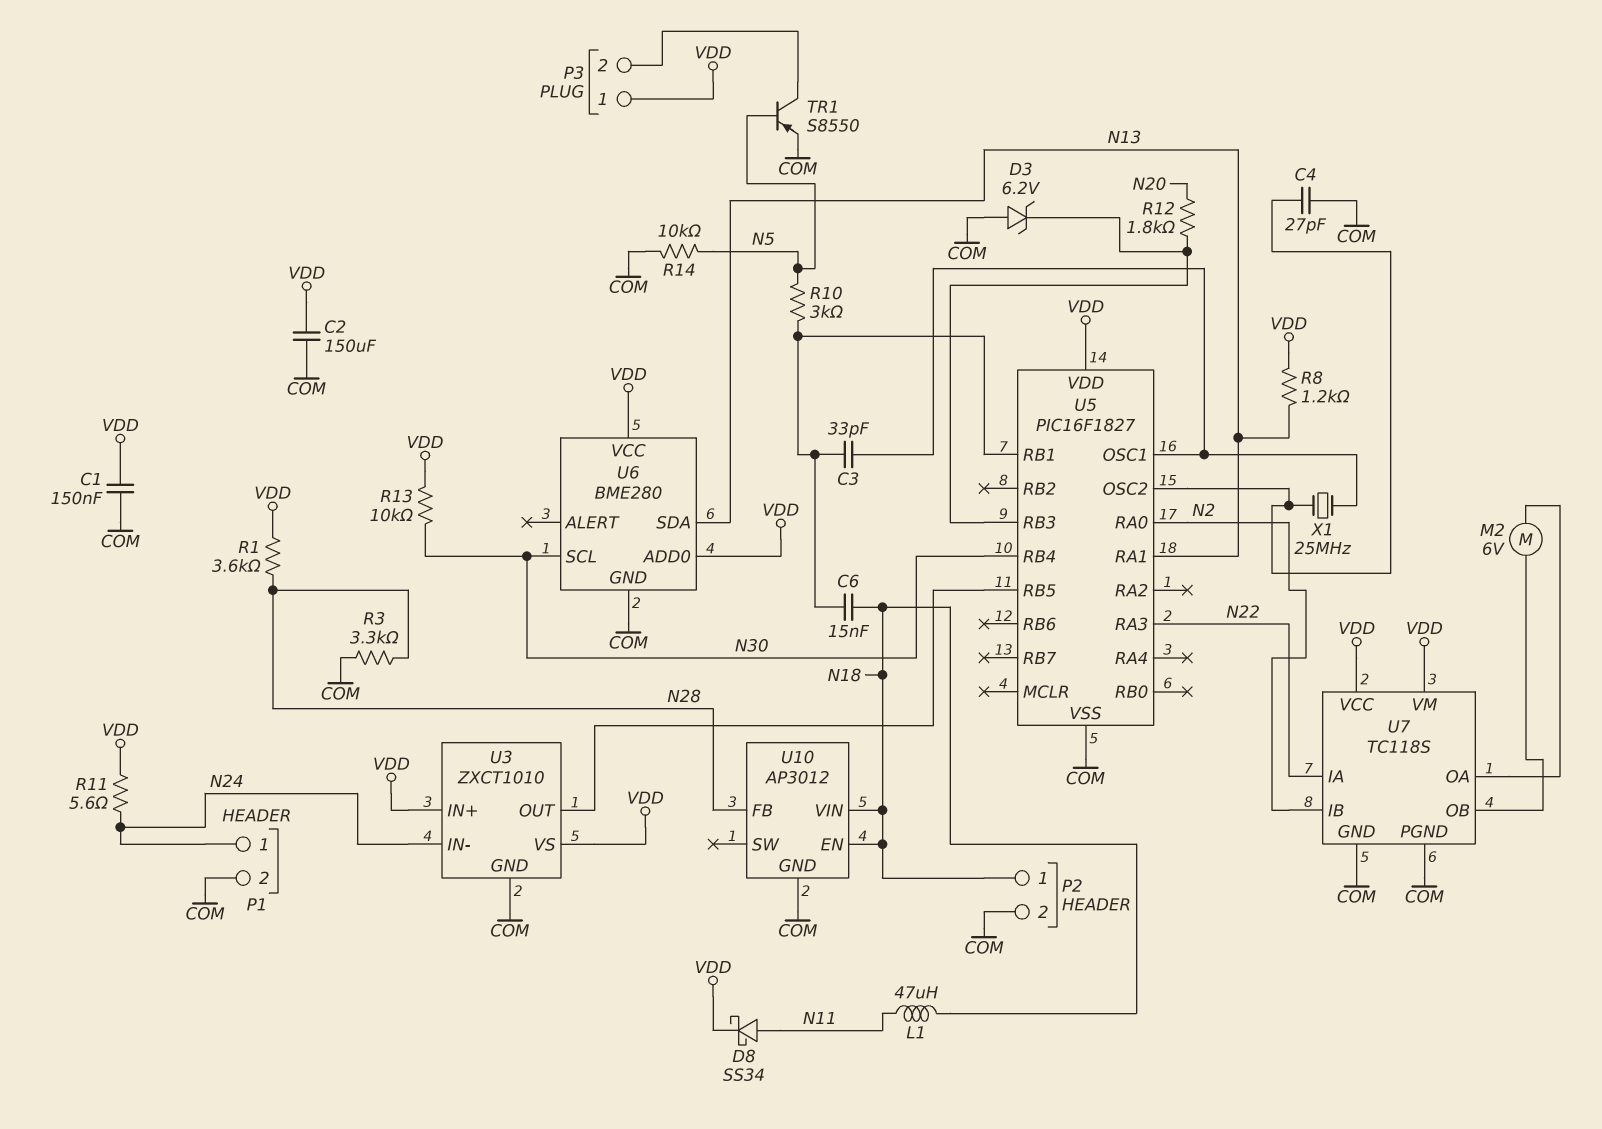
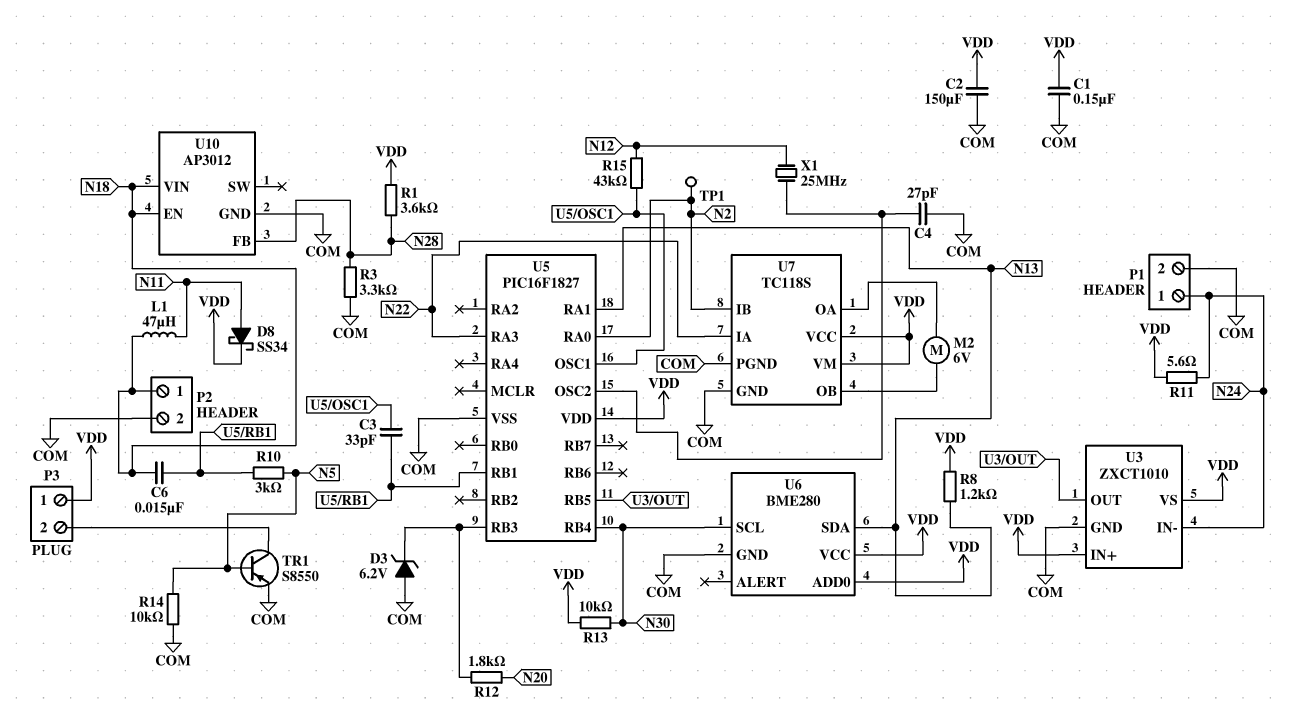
R15: none -> 43k (N12, U5/OSC1)
TP1: none -> test point (N2)
X1: 25MHz (U5/OSC1, U5/OSC2) -> 25MHz (N12, U5/OSC2)

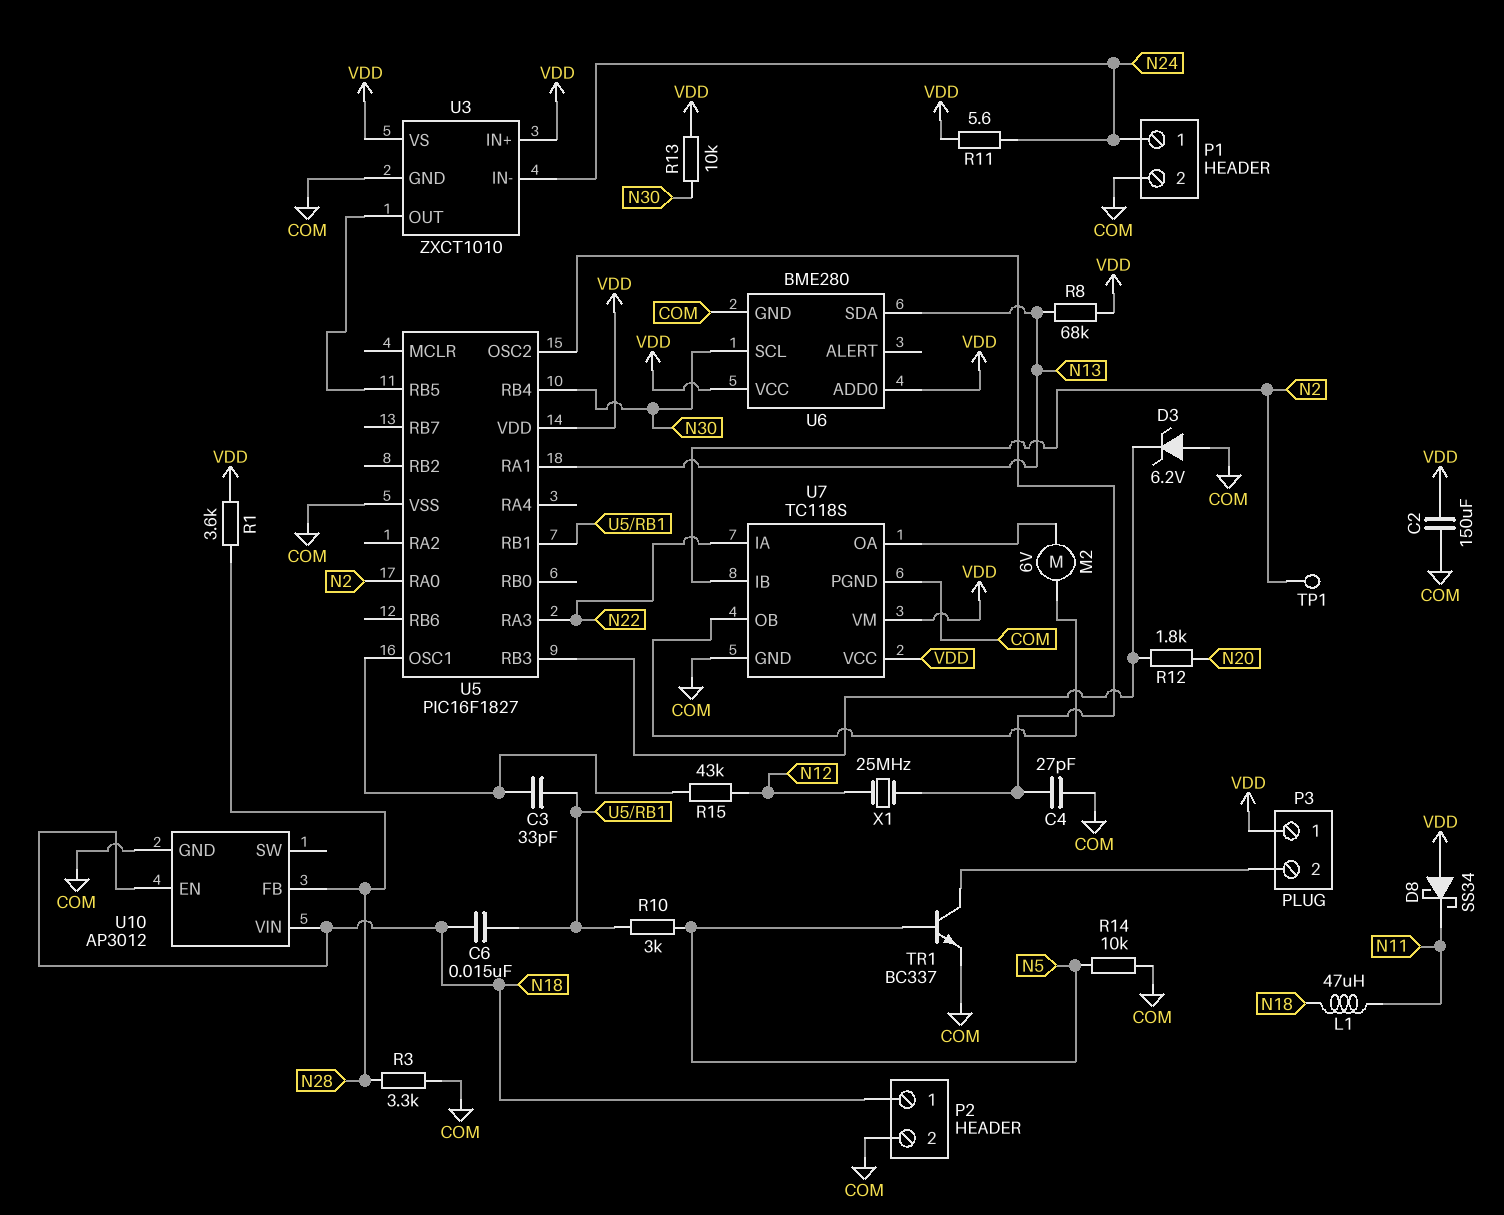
C1: 150nF (COM, VDD) -> none
D8: schottky SS34 (A N11, K VDD) -> schottky SS34 (A VDD, K N11)
R8: 1.2k (N13, VDD) -> 68k (N13, VDD)
TR1: PNP S8550 (B N5, C P3/2, E COM) -> NPN BC337 (B N5, C P3/2, E COM)

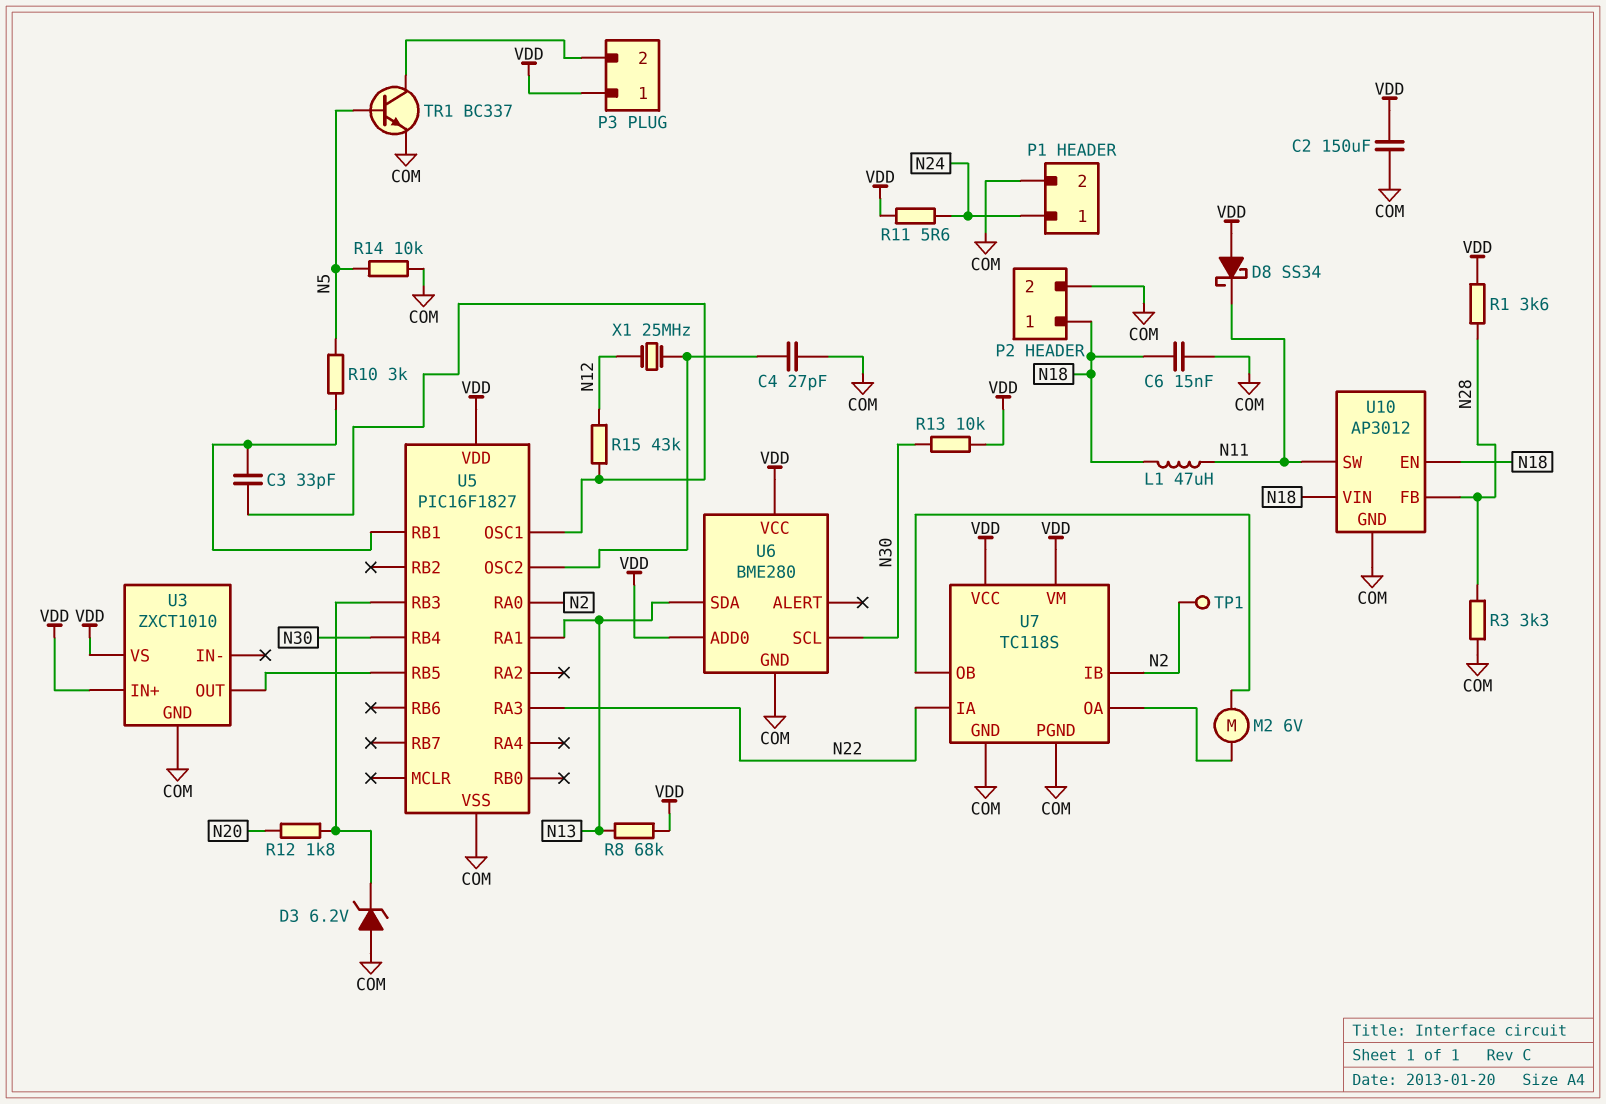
C6: 15nF (N18, U5/RB1) -> 15nF (COM, N18)
U3 pin IN-: N24 -> none
U10 pin SW: none -> N11

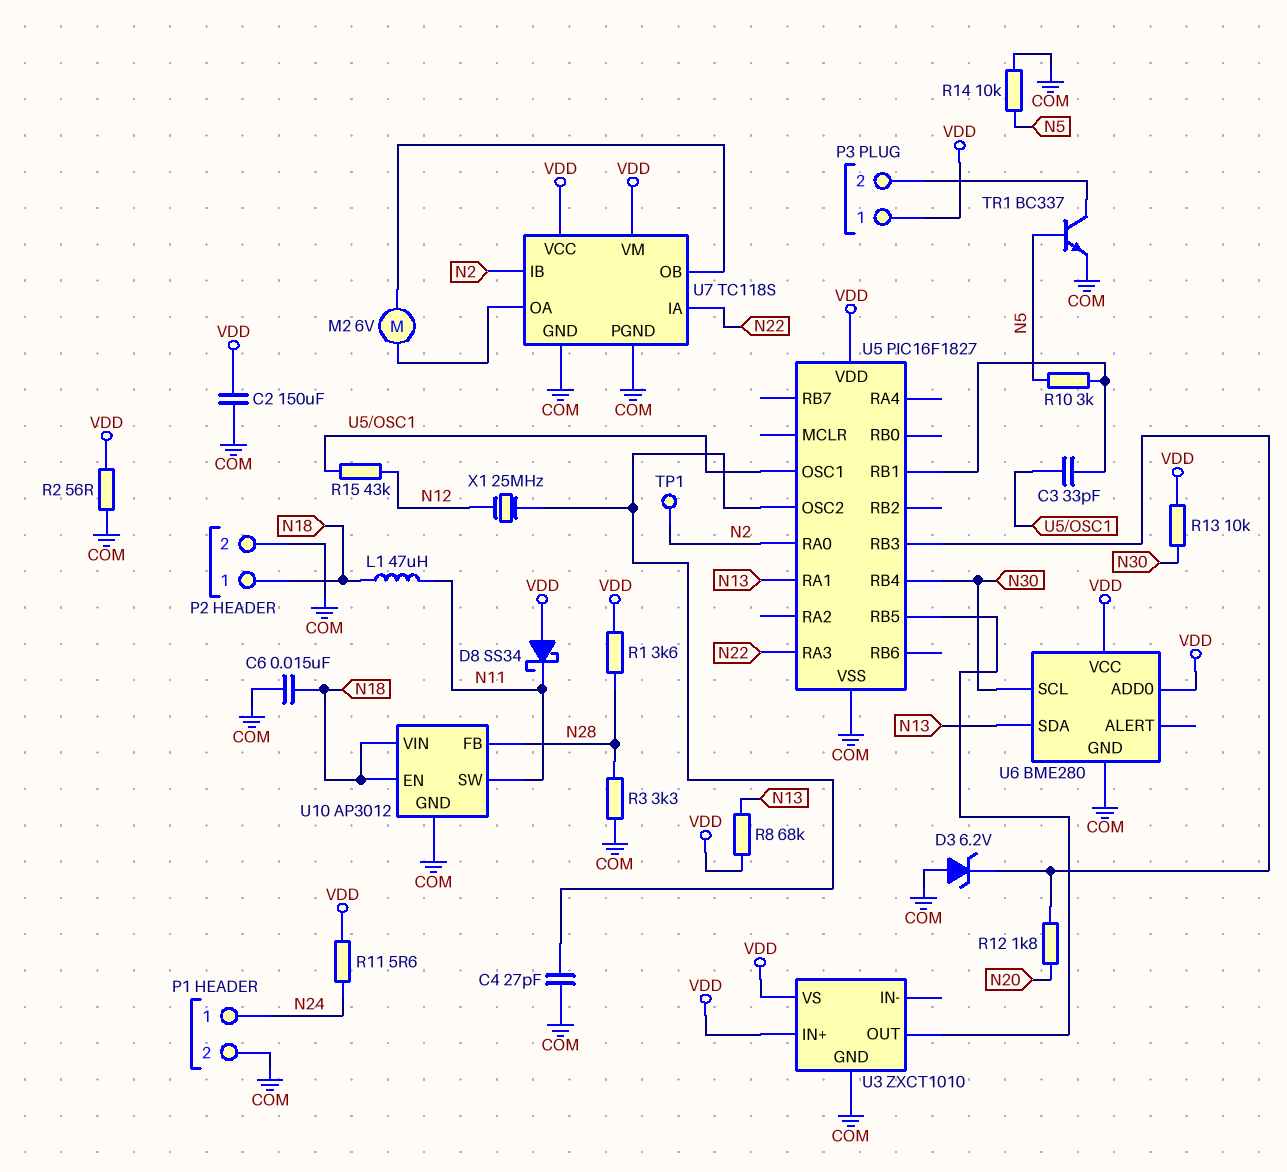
R2: none -> 56 (COM, VDD)

